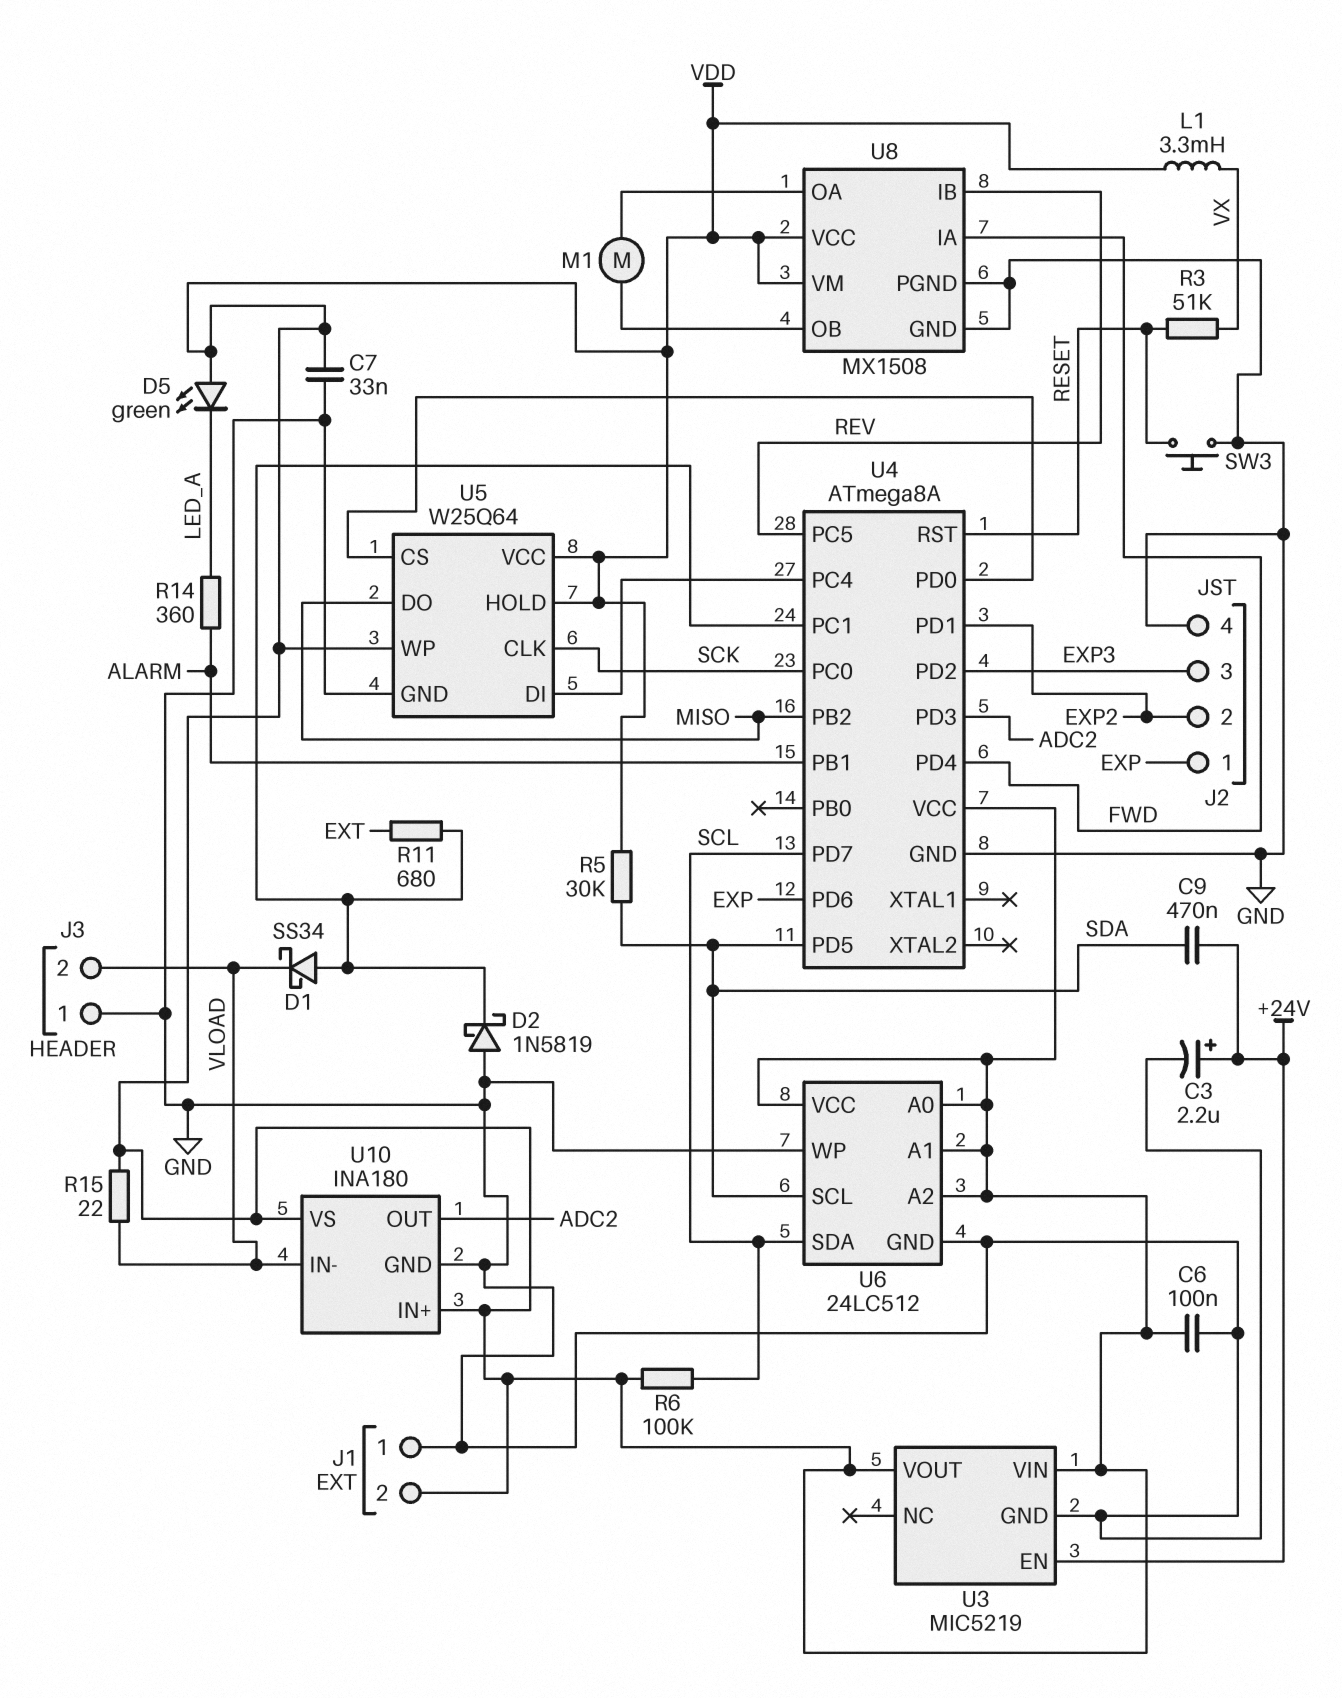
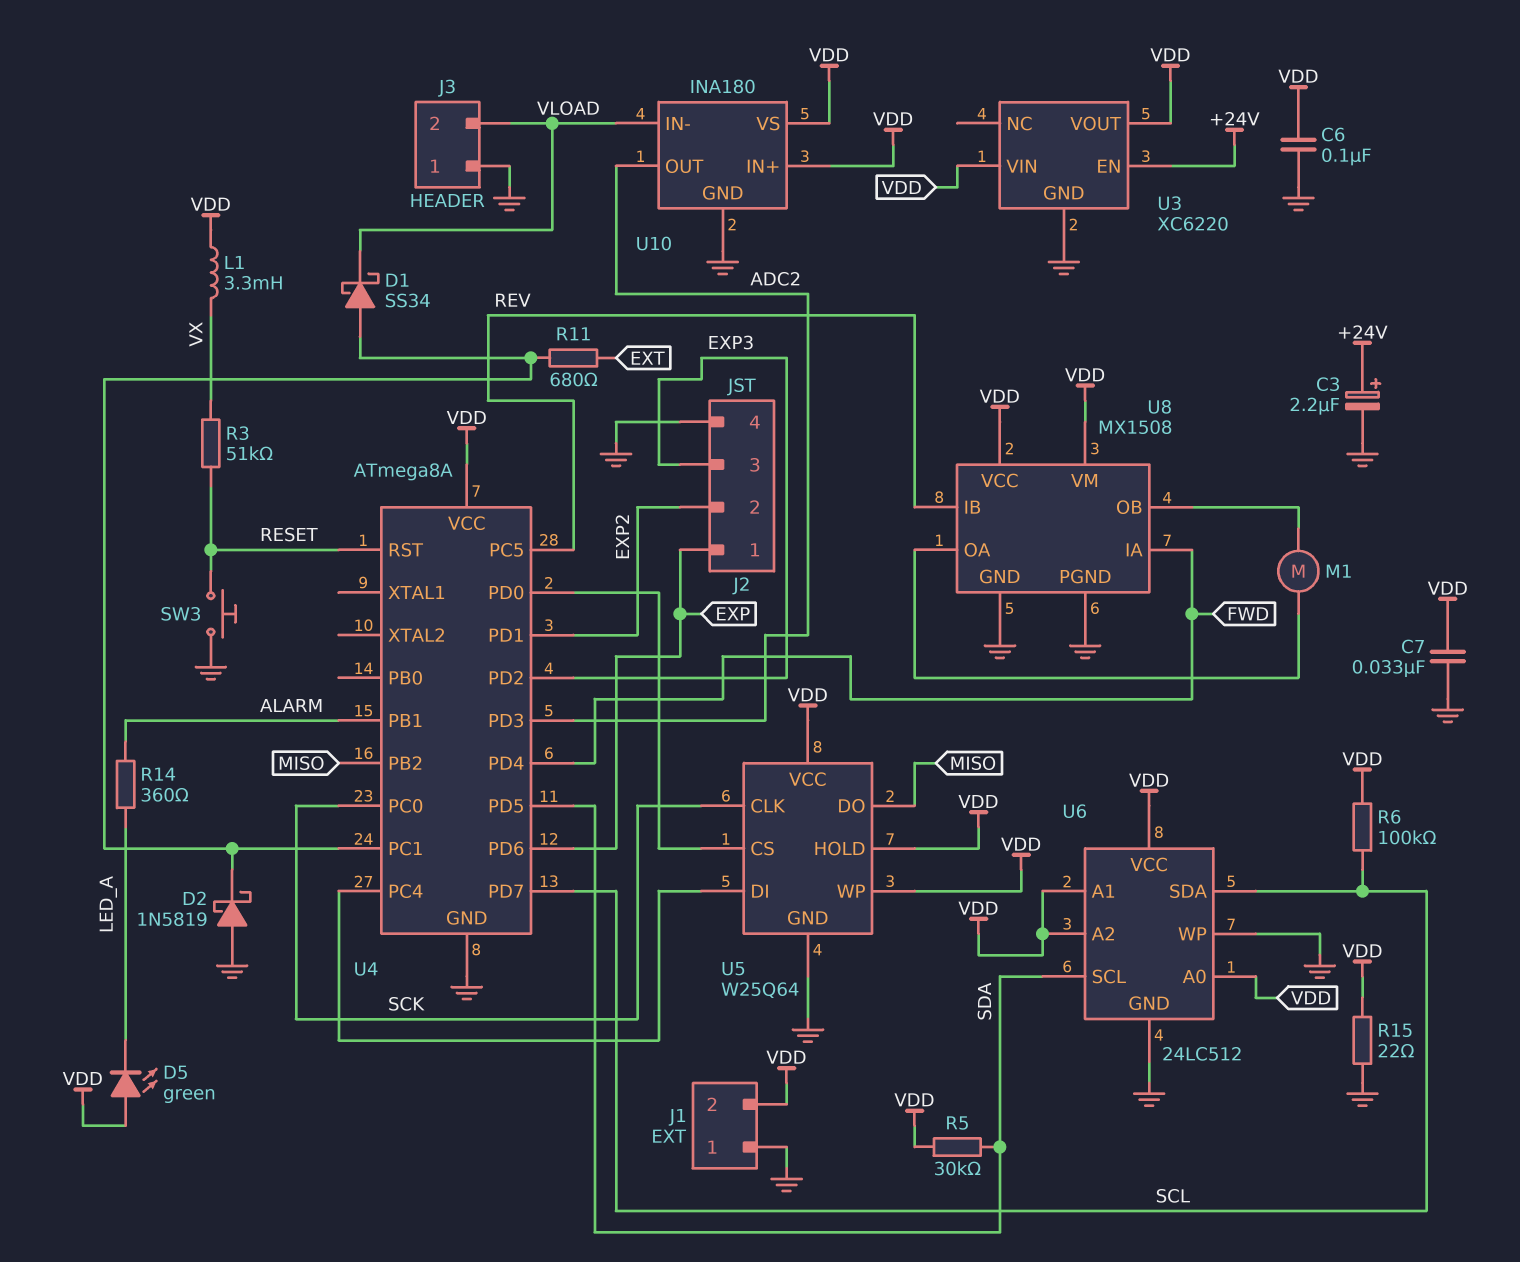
C9: 470nF (+24V, SDA) -> none
R15: 22 (VDD, VLOAD) -> 22 (GND, VDD)
U3: MIC5219 -> XC6220

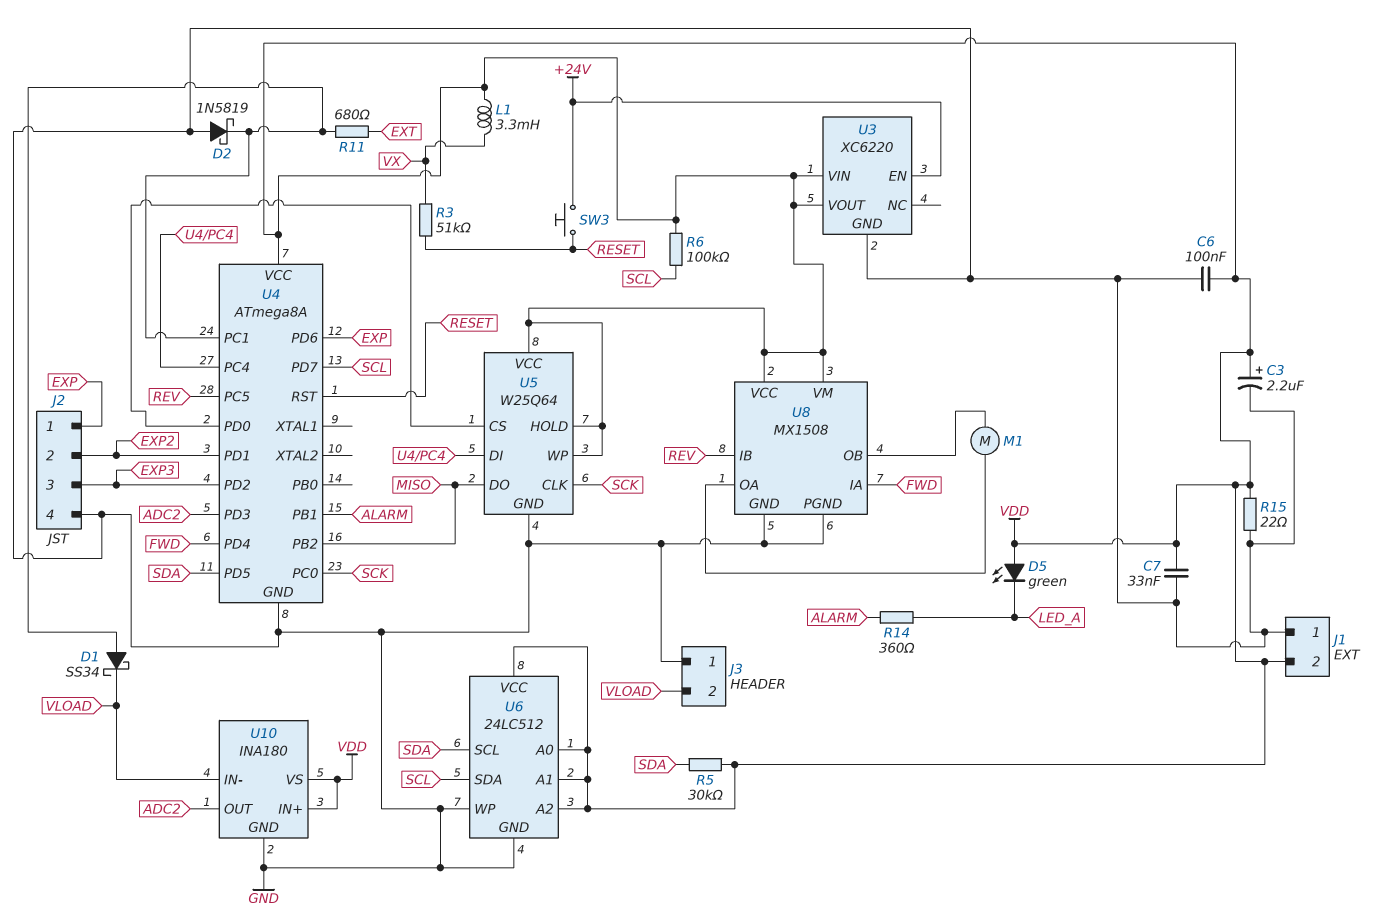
C3: 2.2uF (plus +24V, minus GND) -> 2.2uF (plus VDD, minus GND)
SW3: button (GND, RESET) -> button (+24V, RESET)

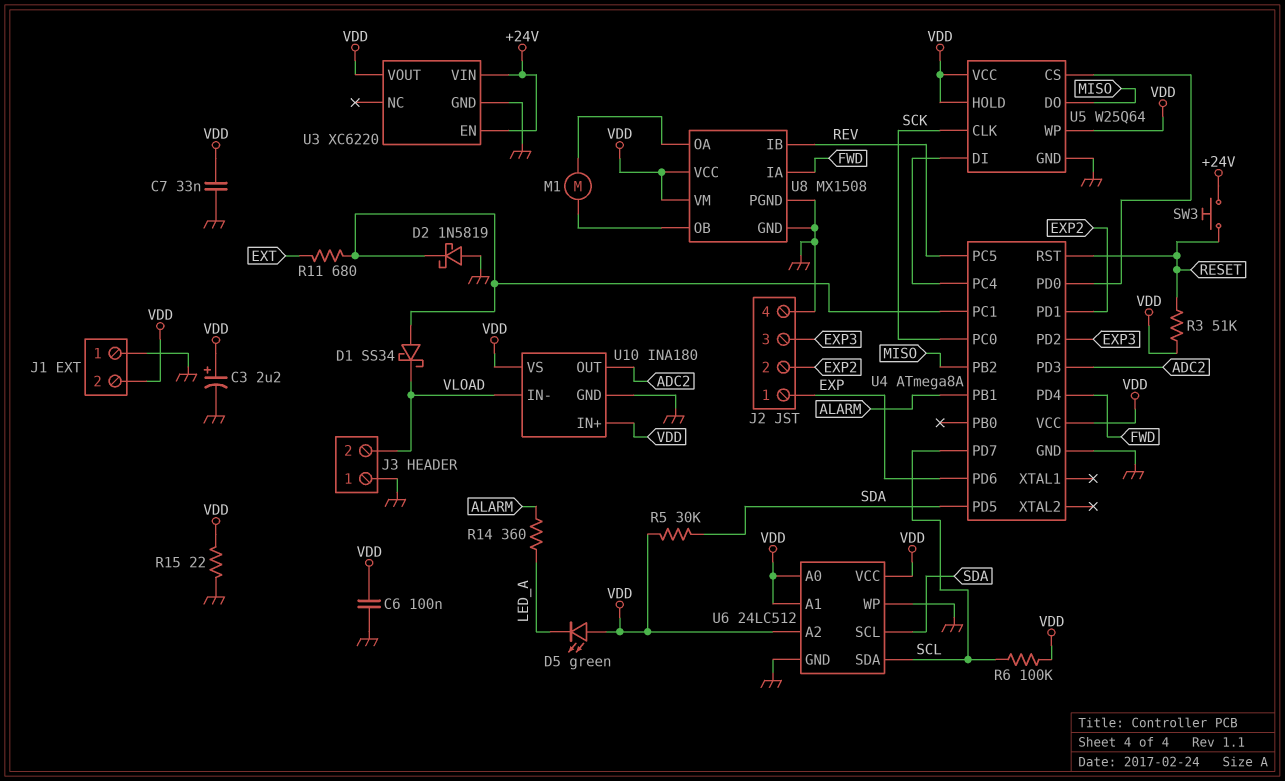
L1: 3.3mH (VDD, VX) -> none
R3: 51k (RESET, VX) -> 51k (RESET, VDD)
U3 pin VIN: VDD -> +24V

